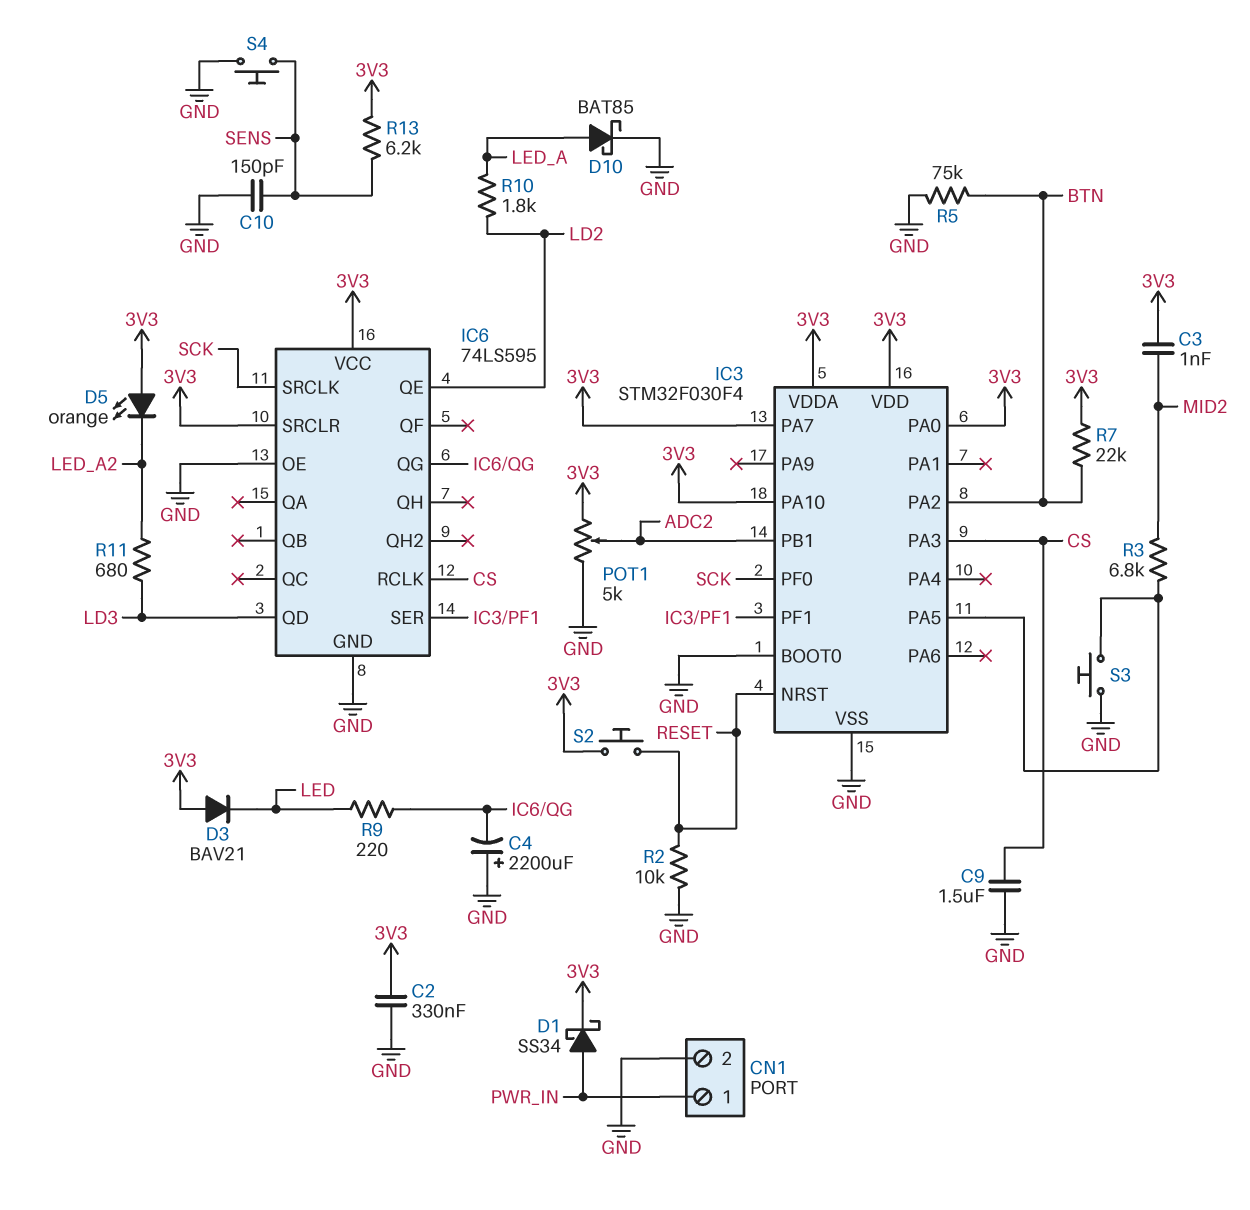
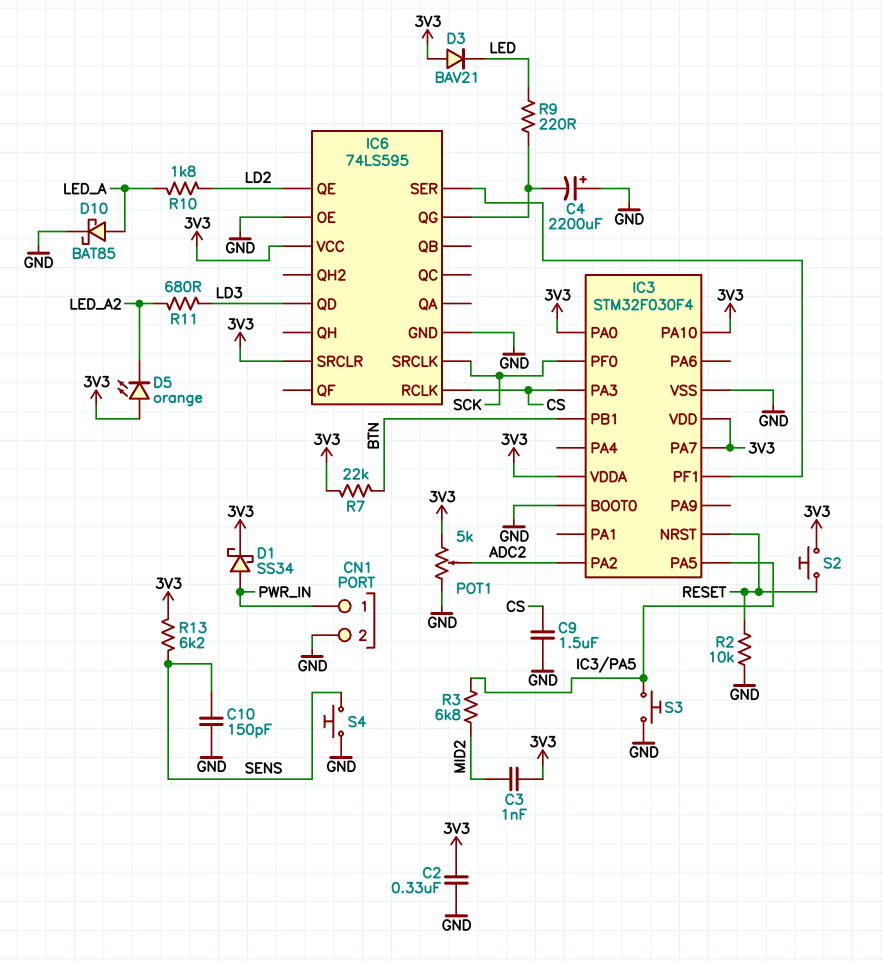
IC3 pin PA2: BTN -> ADC2
IC3 pin PB1: ADC2 -> BTN
R5: 75k (BTN, GND) -> none

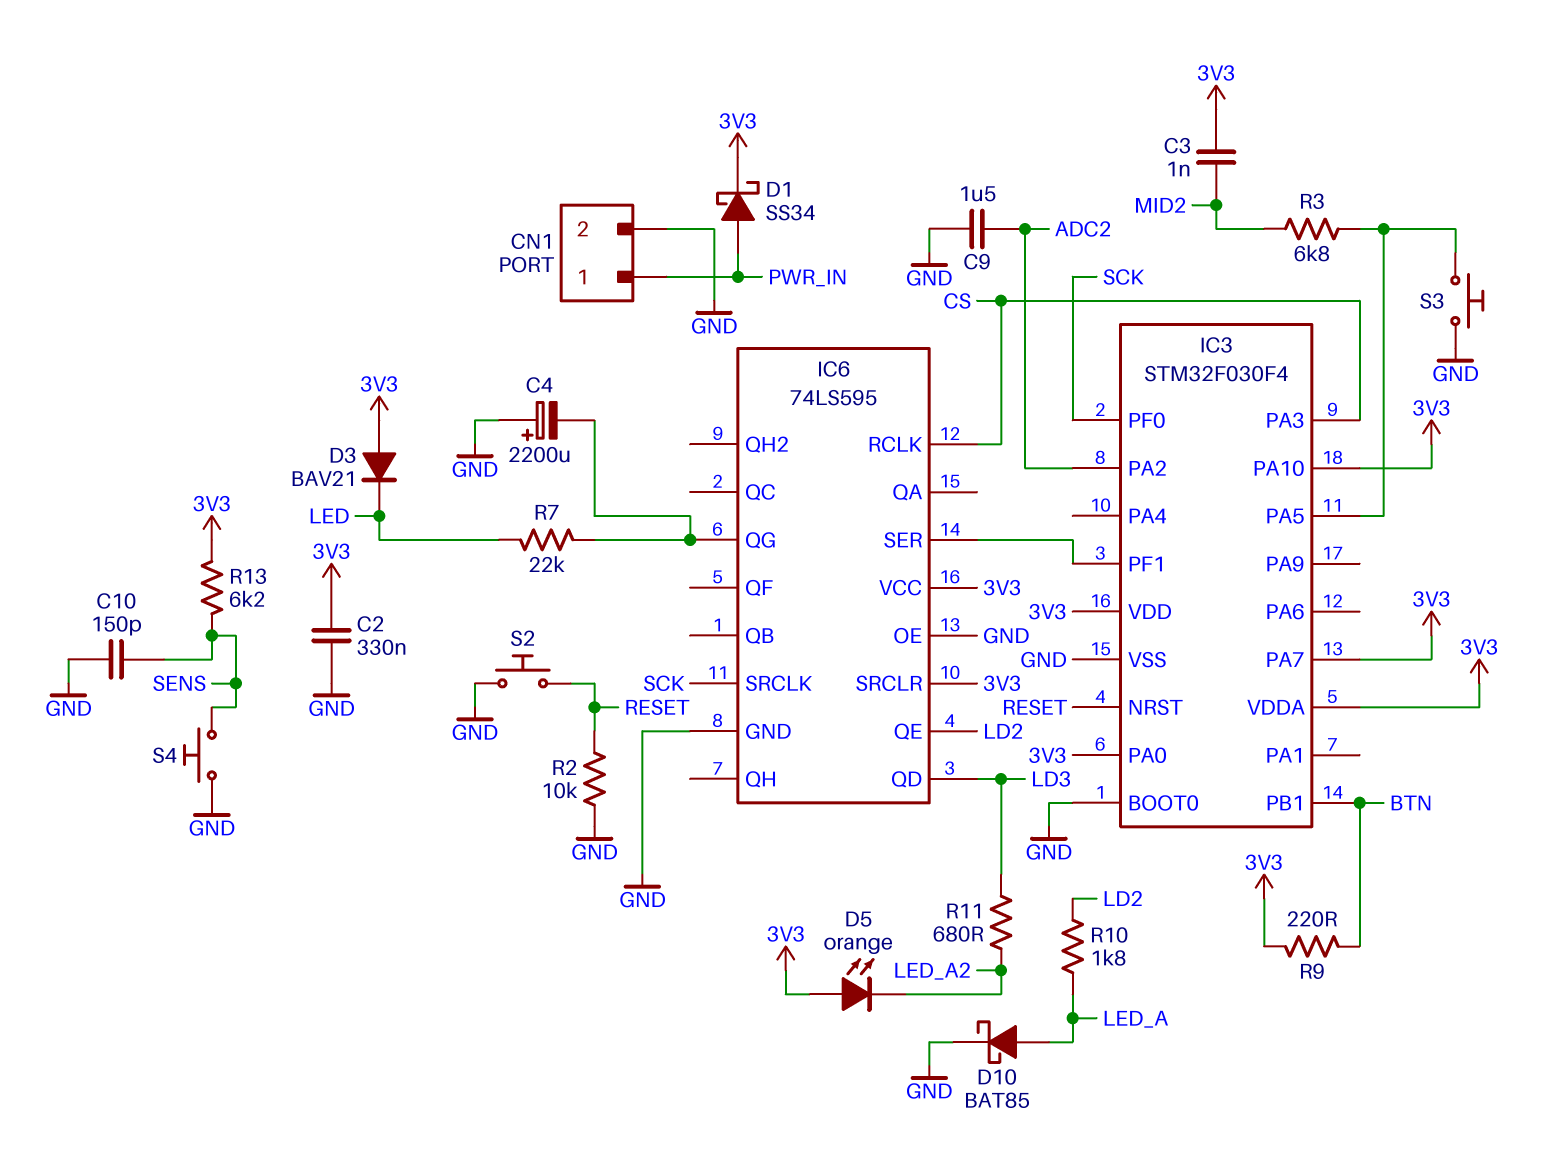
C9: 1.5uF (CS, GND) -> 1.5uF (ADC2, GND)
POT1: 5k (3V3, GND, wiper ADC2) -> none
R7: 22k (3V3, BTN) -> 22k (IC6/QG, LED)
R9: 220 (IC6/QG, LED) -> 220 (3V3, BTN)
S2: button (3V3, RESET) -> button (GND, RESET)

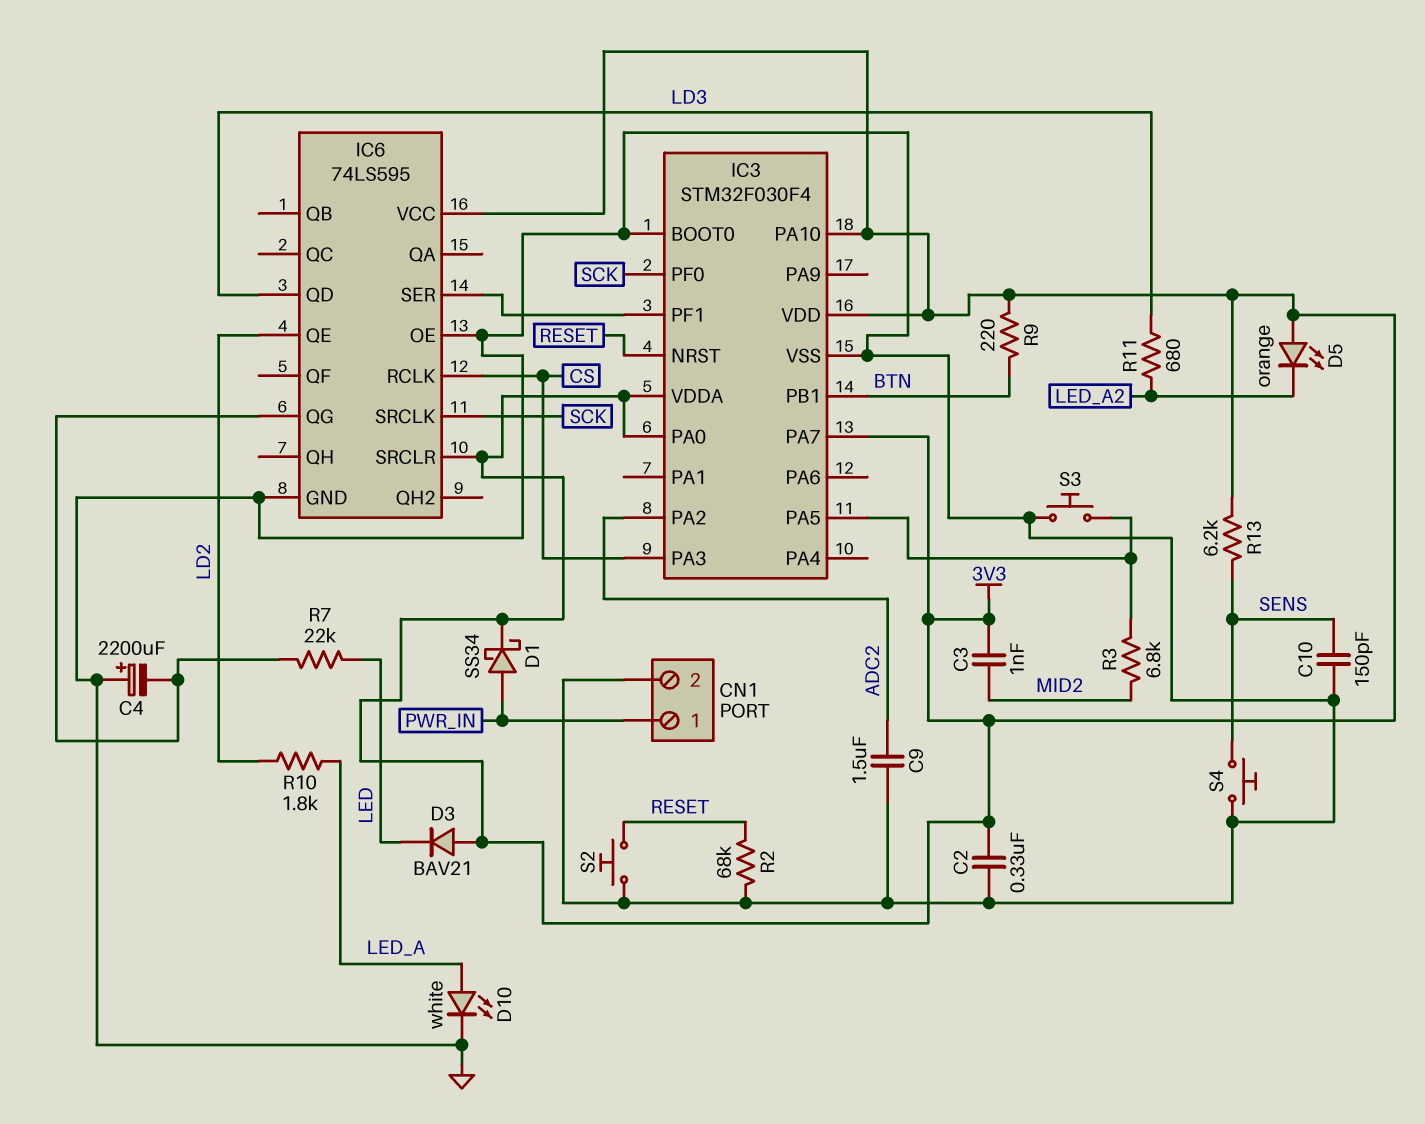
D10: schottky BAT85 (A LED_A, K GND) -> LED white (A LED_A, K GND)
R2: 10k (GND, RESET) -> 68k (GND, RESET)

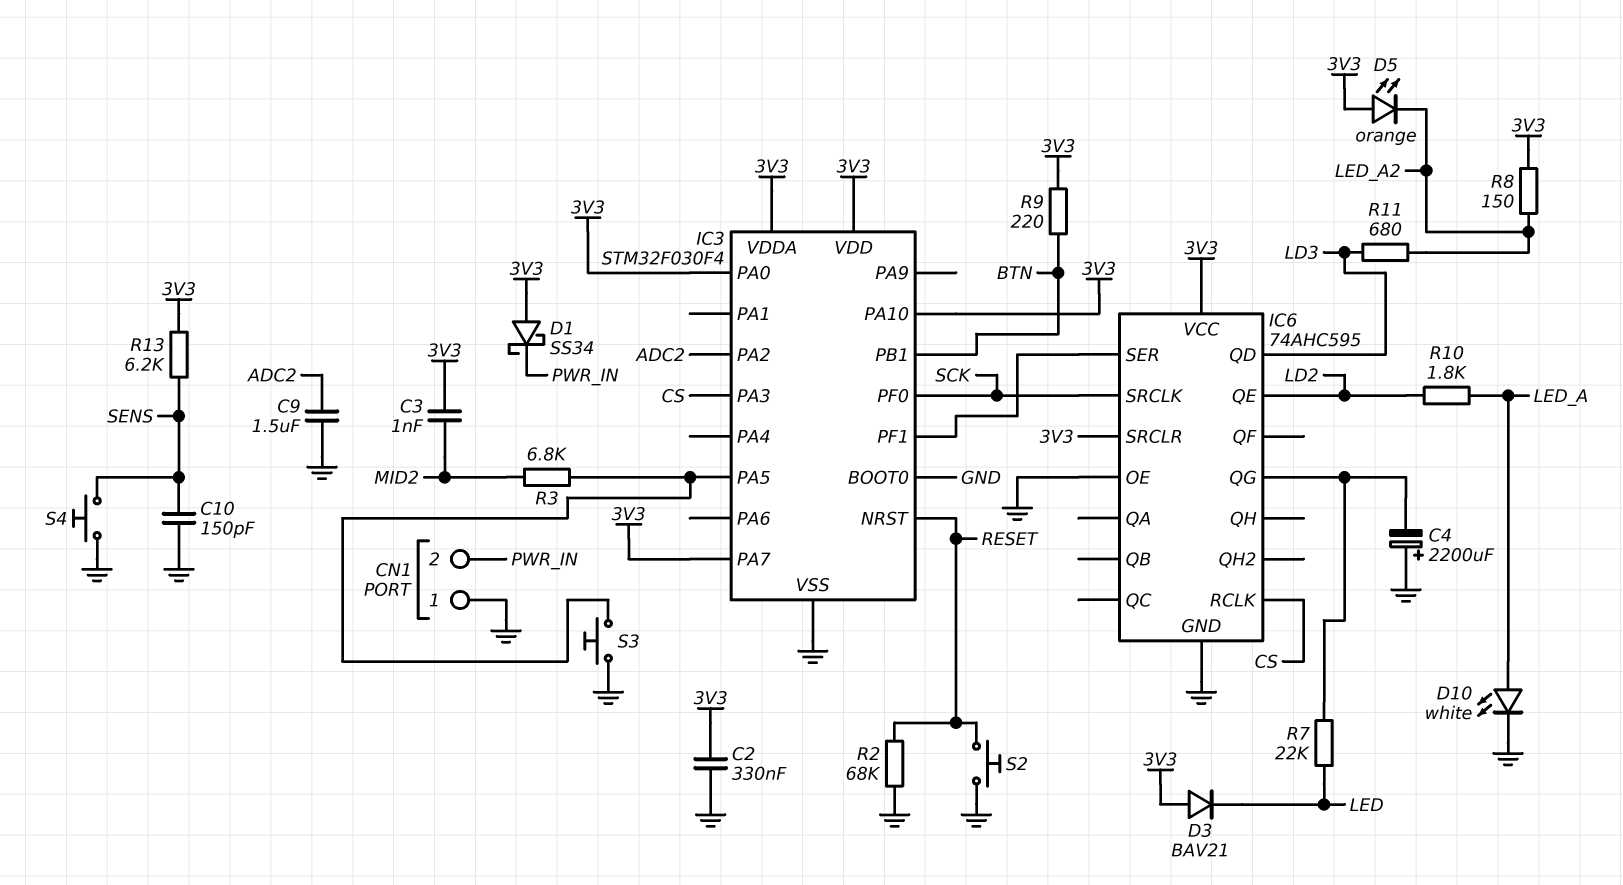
CN1 pin 1: PWR_IN -> GND
CN1 pin 2: GND -> PWR_IN
D1: schottky SS34 (A PWR_IN, K 3V3) -> schottky SS34 (A 3V3, K PWR_IN)
IC6: 74LS595 -> 74AHC595
R8: none -> 150 (3V3, LED_A2)

